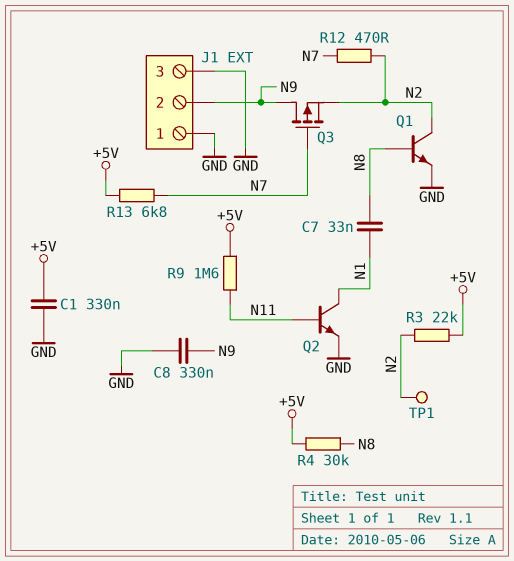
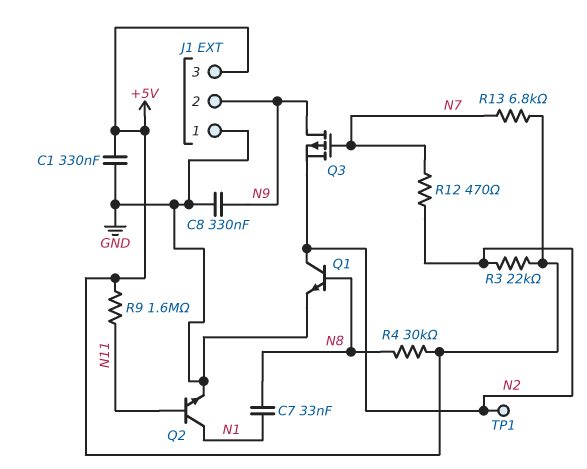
J1 pin 3: GND -> +5V

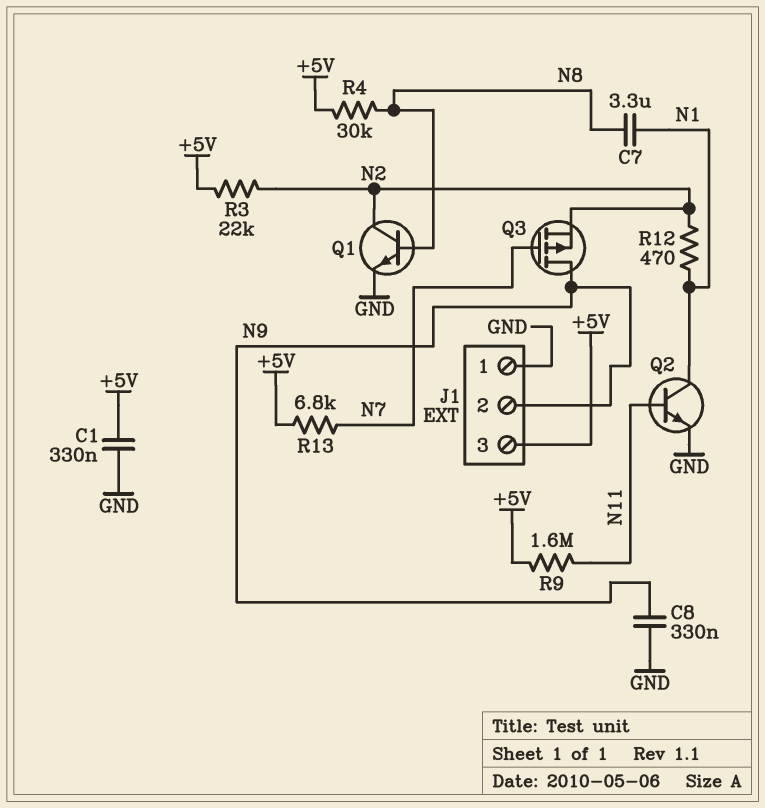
C7: 33nF (N1, N8) -> 3.3uF (N1, N8)
R12: 470 (N2, N7) -> 470 (N1, N2)
TP1: test point (N2) -> none

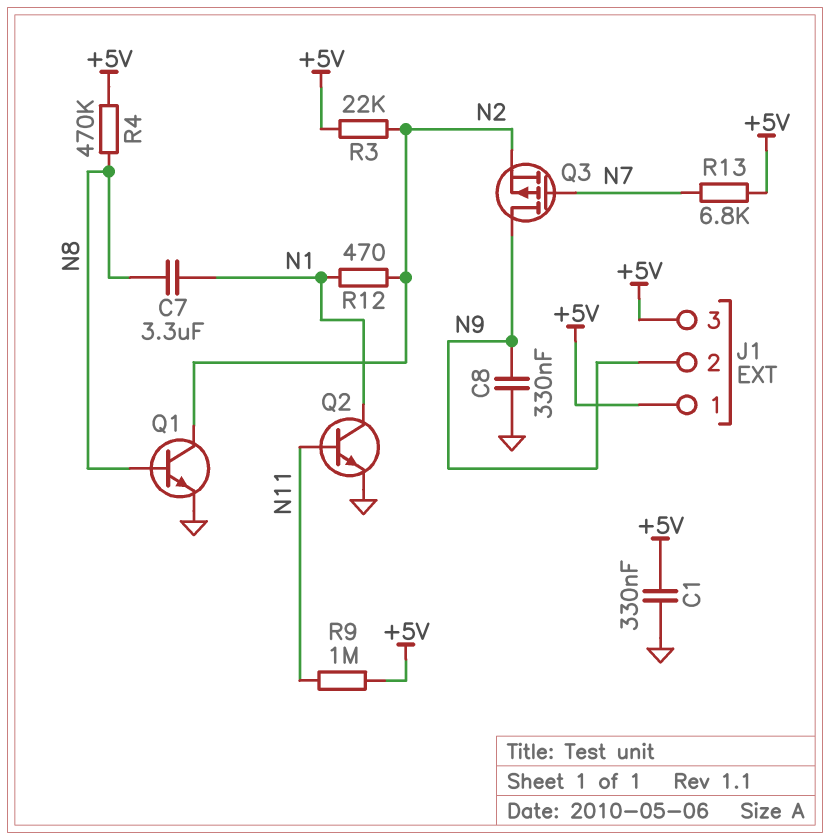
J1 pin 1: GND -> +5V
R4: 30k (+5V, N8) -> 470k (+5V, N8)
R9: 1.6M (+5V, N11) -> 1M (+5V, N11)

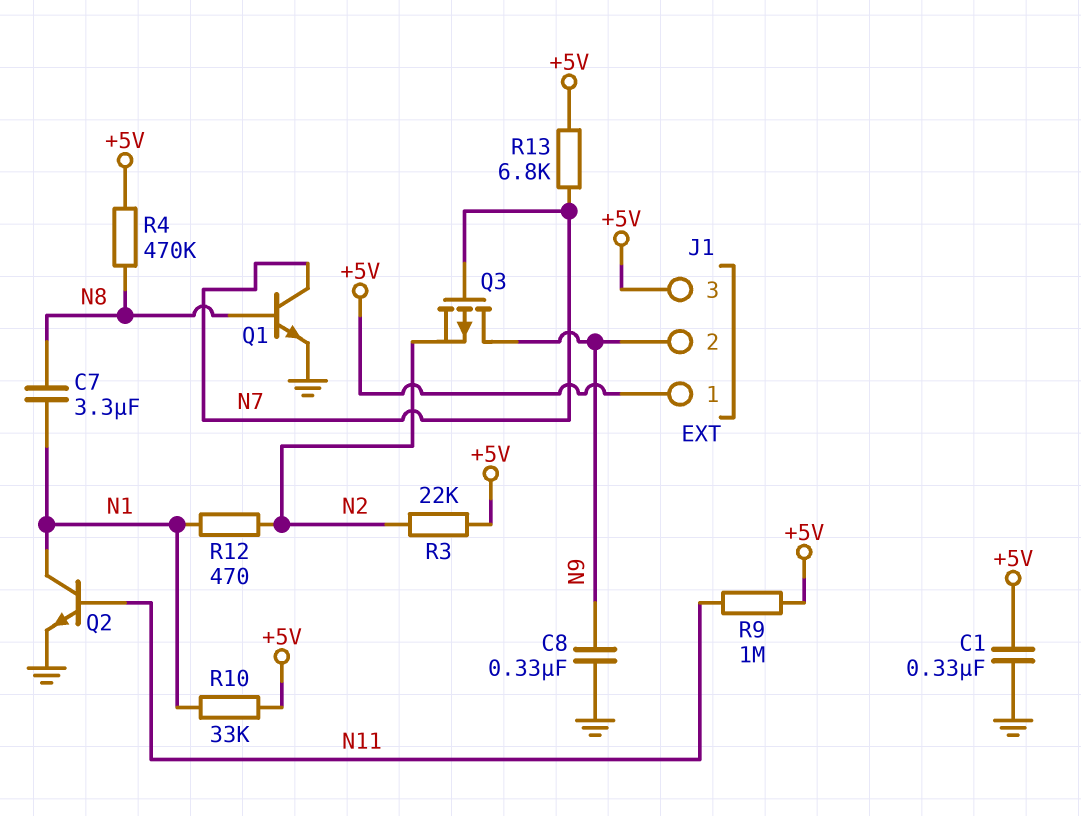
Q1: NPN (B N8, C N2, E GND) -> NPN (B N8, C N7, E GND)
R10: none -> 33k (+5V, N1)

